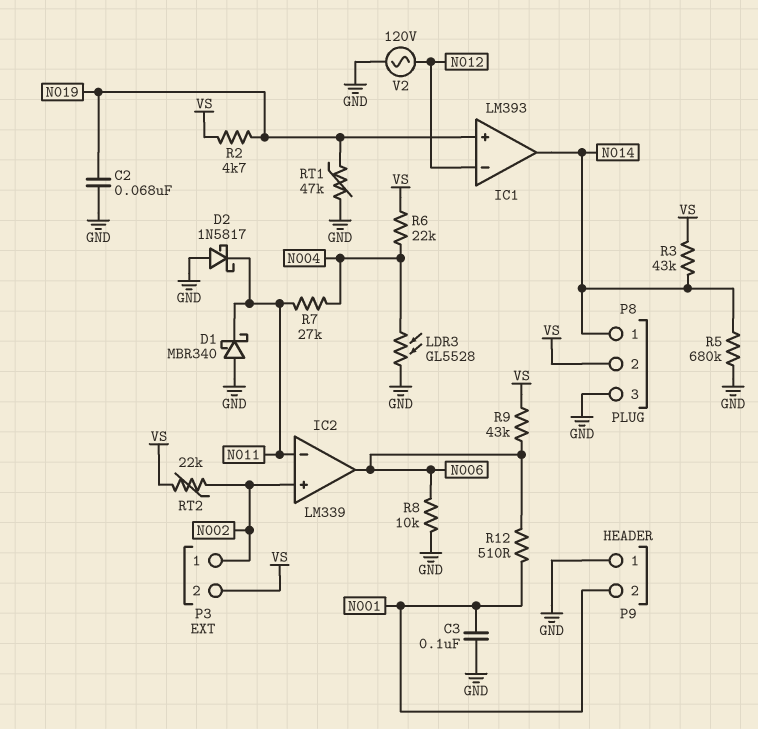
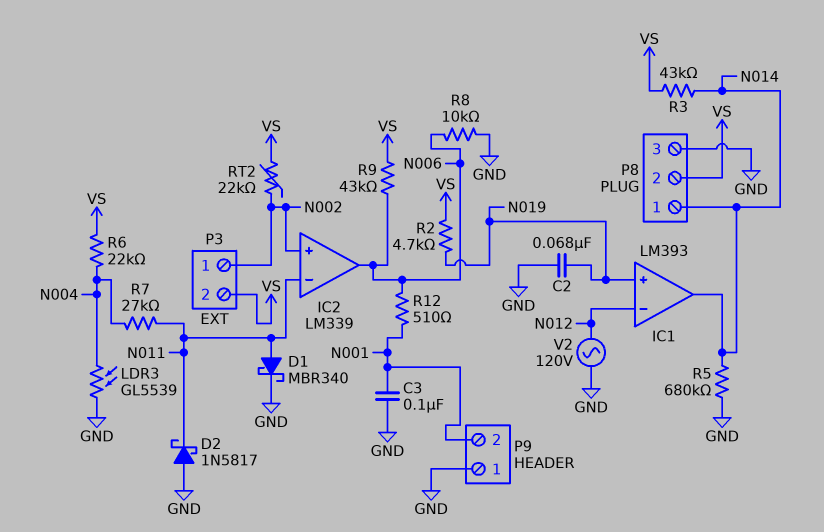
D1: schottky MBR340 (A GND, K N011) -> schottky MBR340 (A N011, K GND)
LDR3: GL5528 (GND, N004) -> GL5539 (GND, N004)
RT1: 47k (GND, N019) -> none

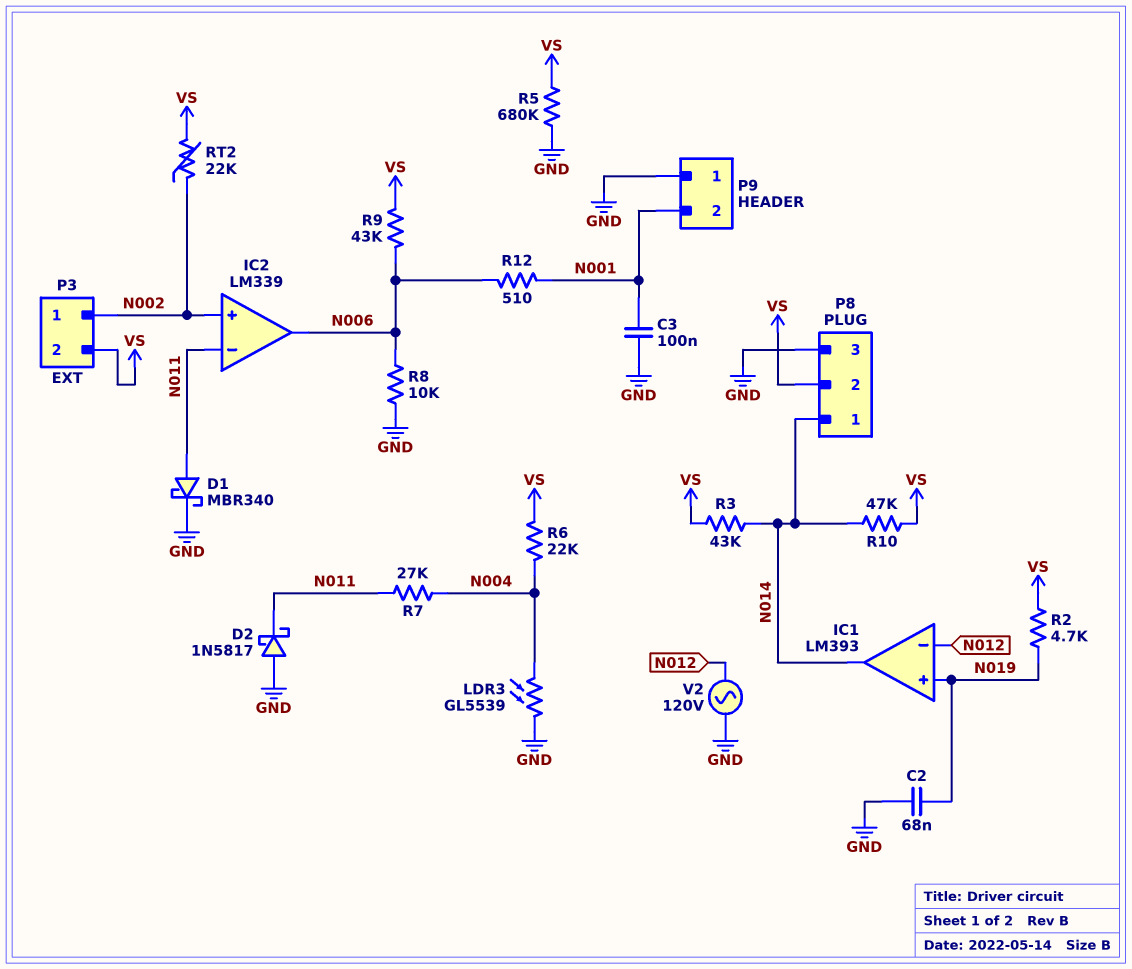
R5: 680k (GND, N014) -> 680k (GND, VS)
R10: none -> 47k (N014, VS)

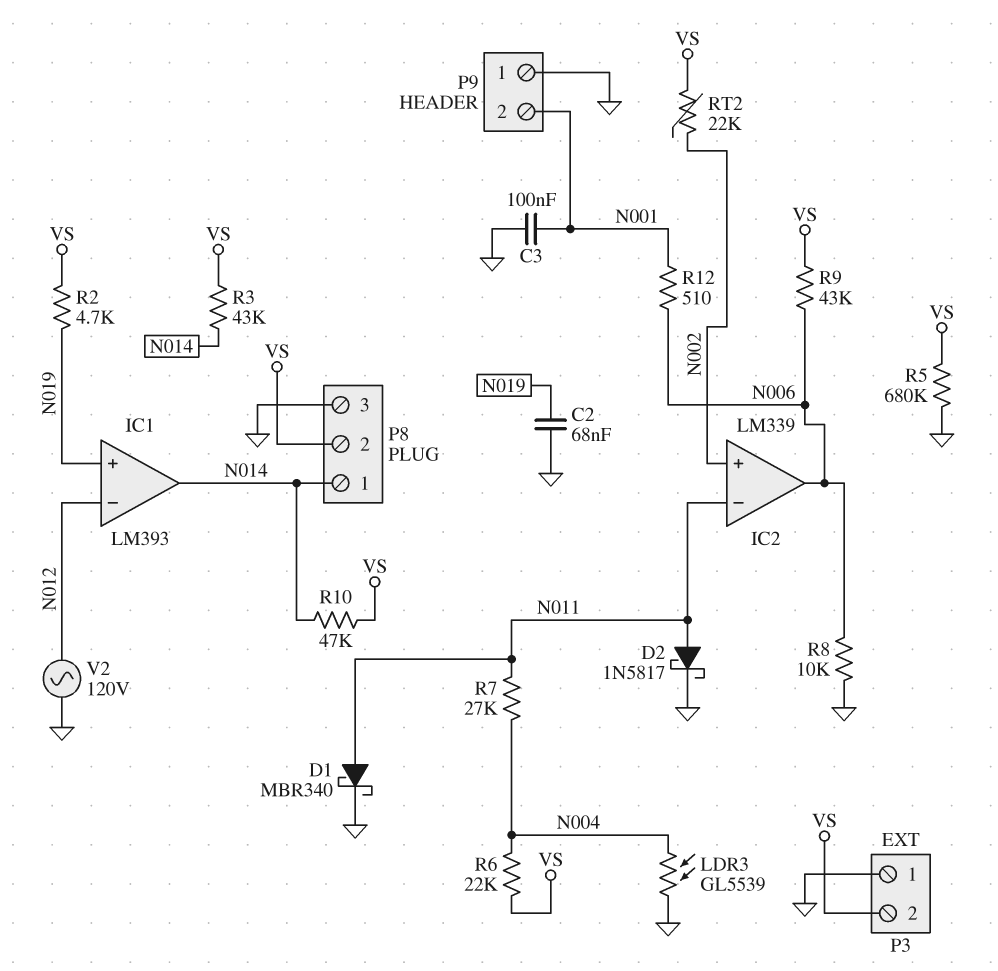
D2: schottky 1N5817 (A GND, K N011) -> schottky 1N5817 (A N011, K GND)
P3 pin 1: N002 -> GND

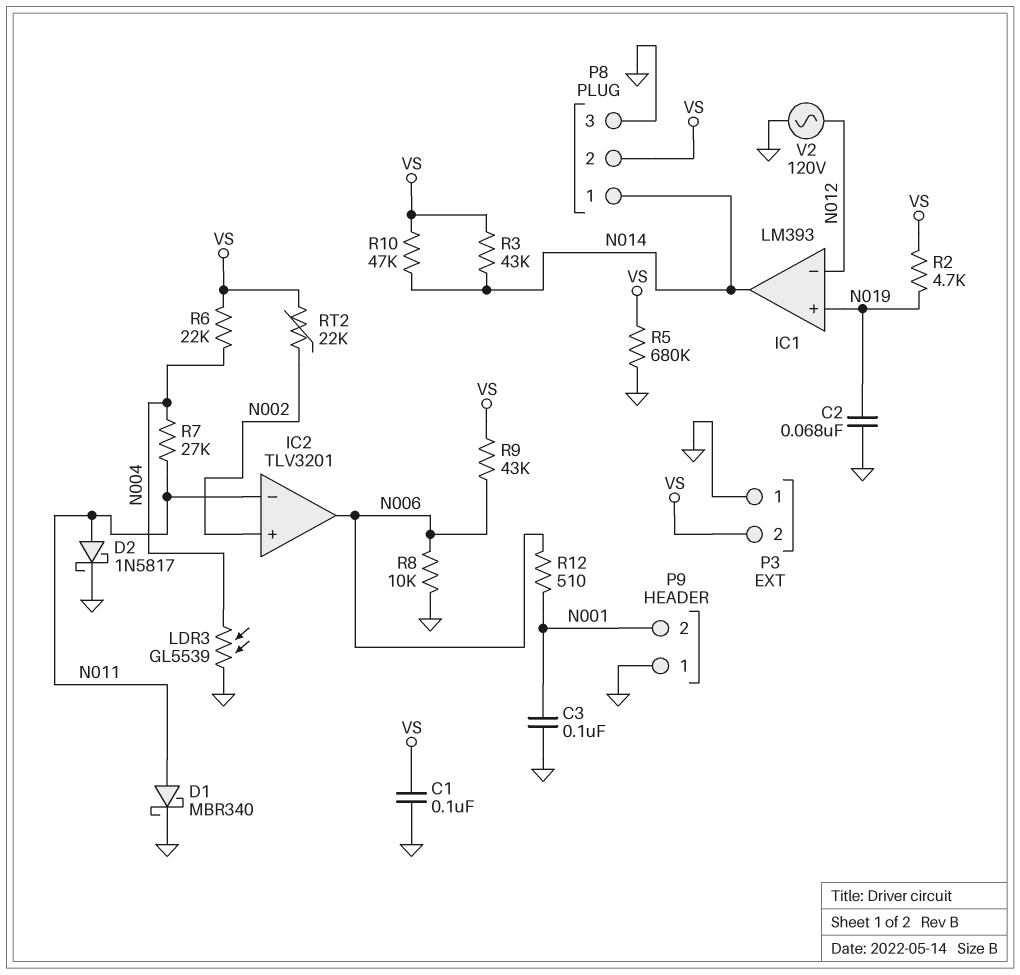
C1: none -> 100nF (GND, VS)
IC2: LM339 -> TLV3201

